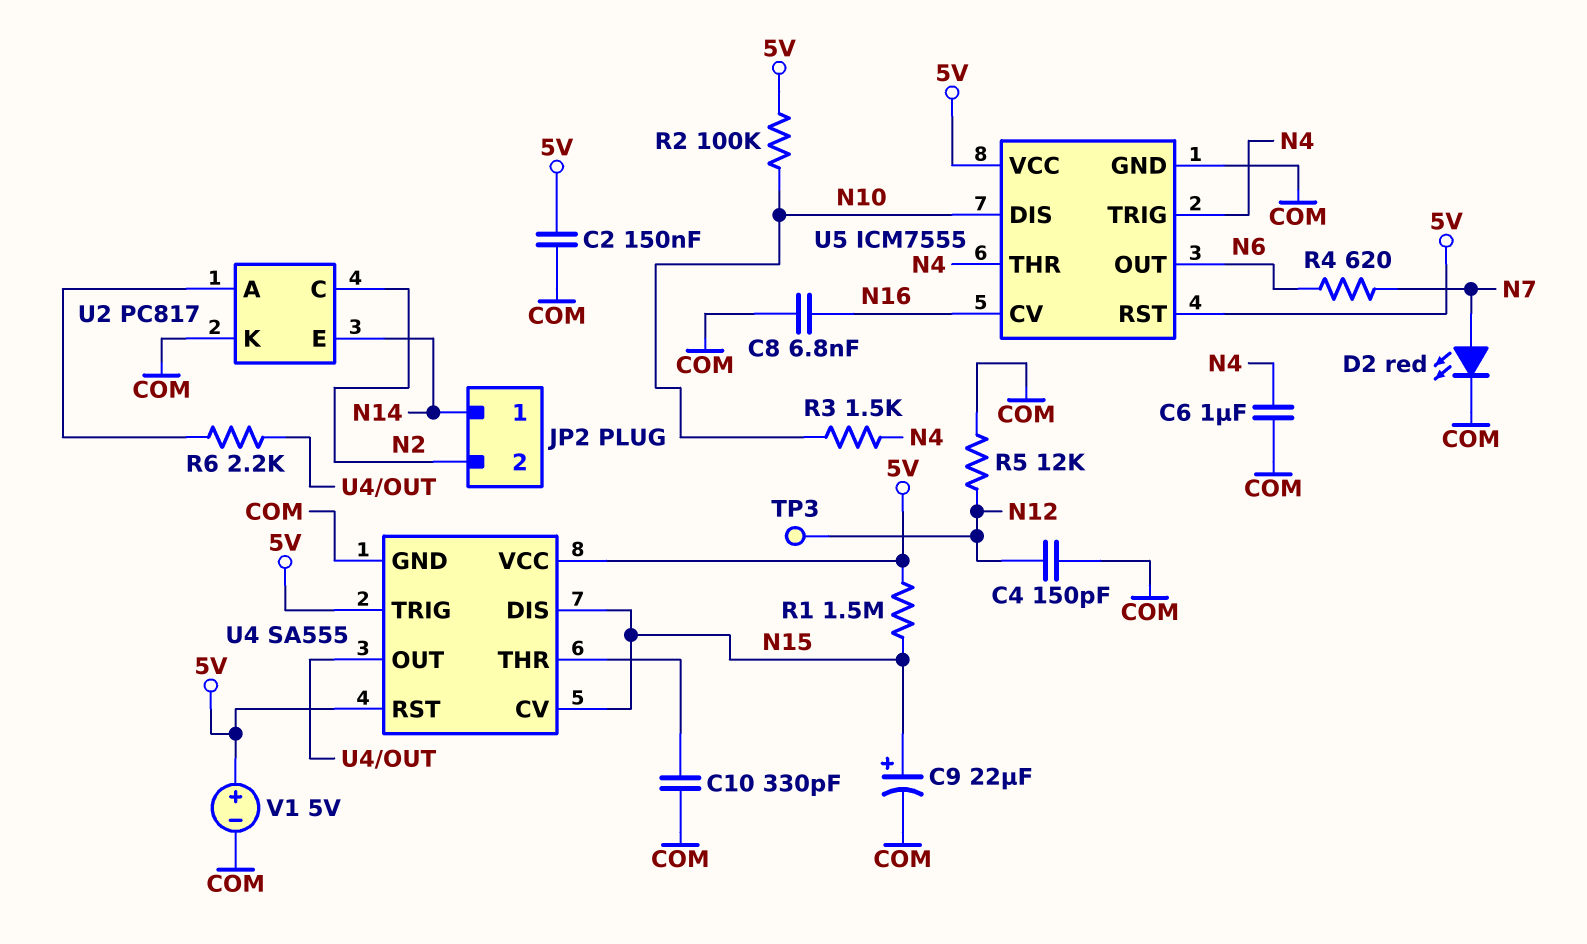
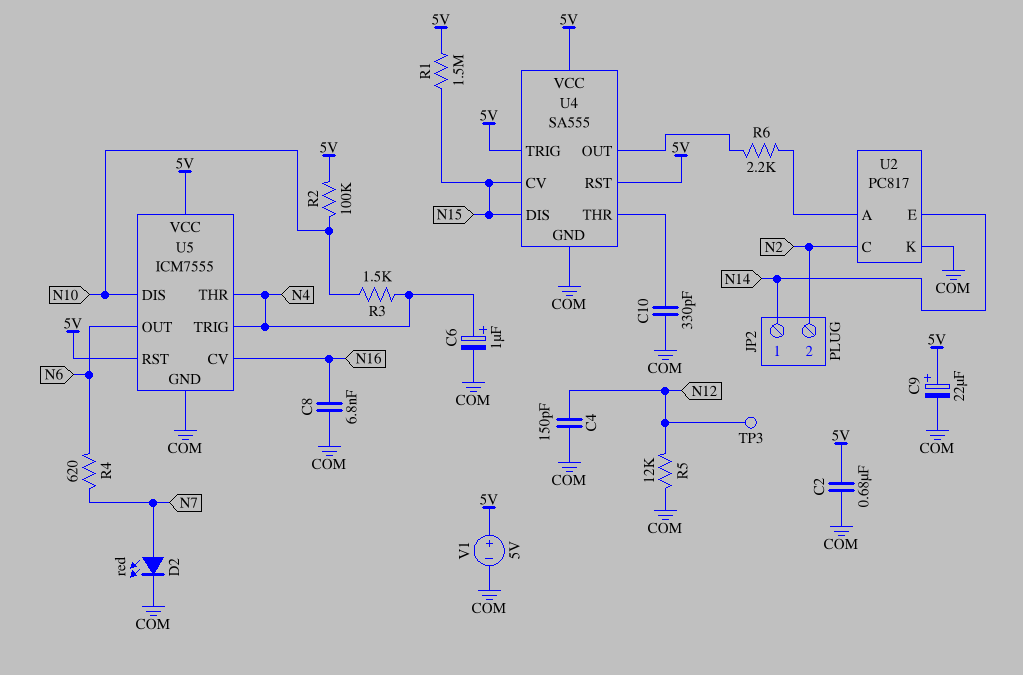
C2: 150nF (5V, COM) -> 680nF (5V, COM)
C6: 1uF (COM, N4) -> 1uF (plus N4, minus COM)
C9: 22uF (plus N15, minus COM) -> 22uF (plus 5V, minus COM)

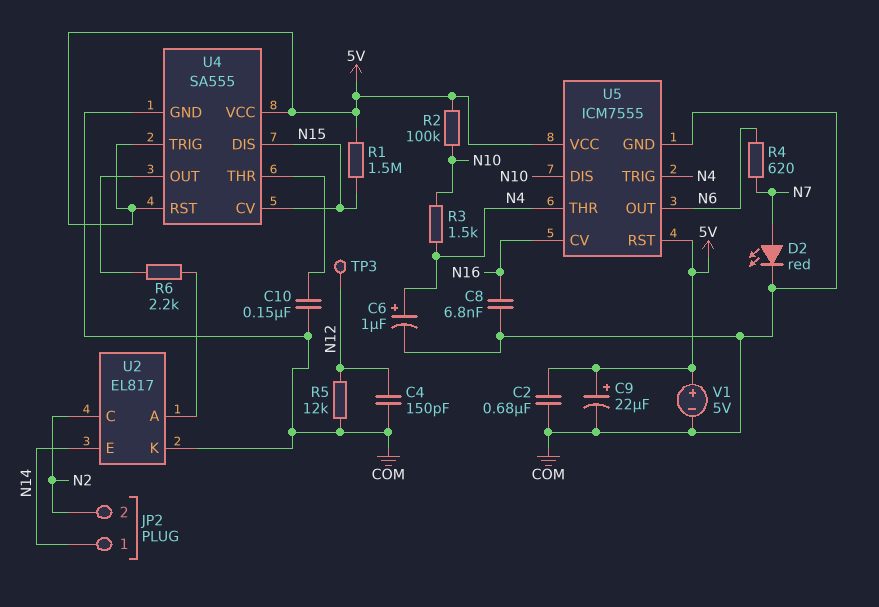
C10: 330pF (COM, U4/THR) -> 150nF (COM, U4/THR)
U2: PC817 -> EL817

